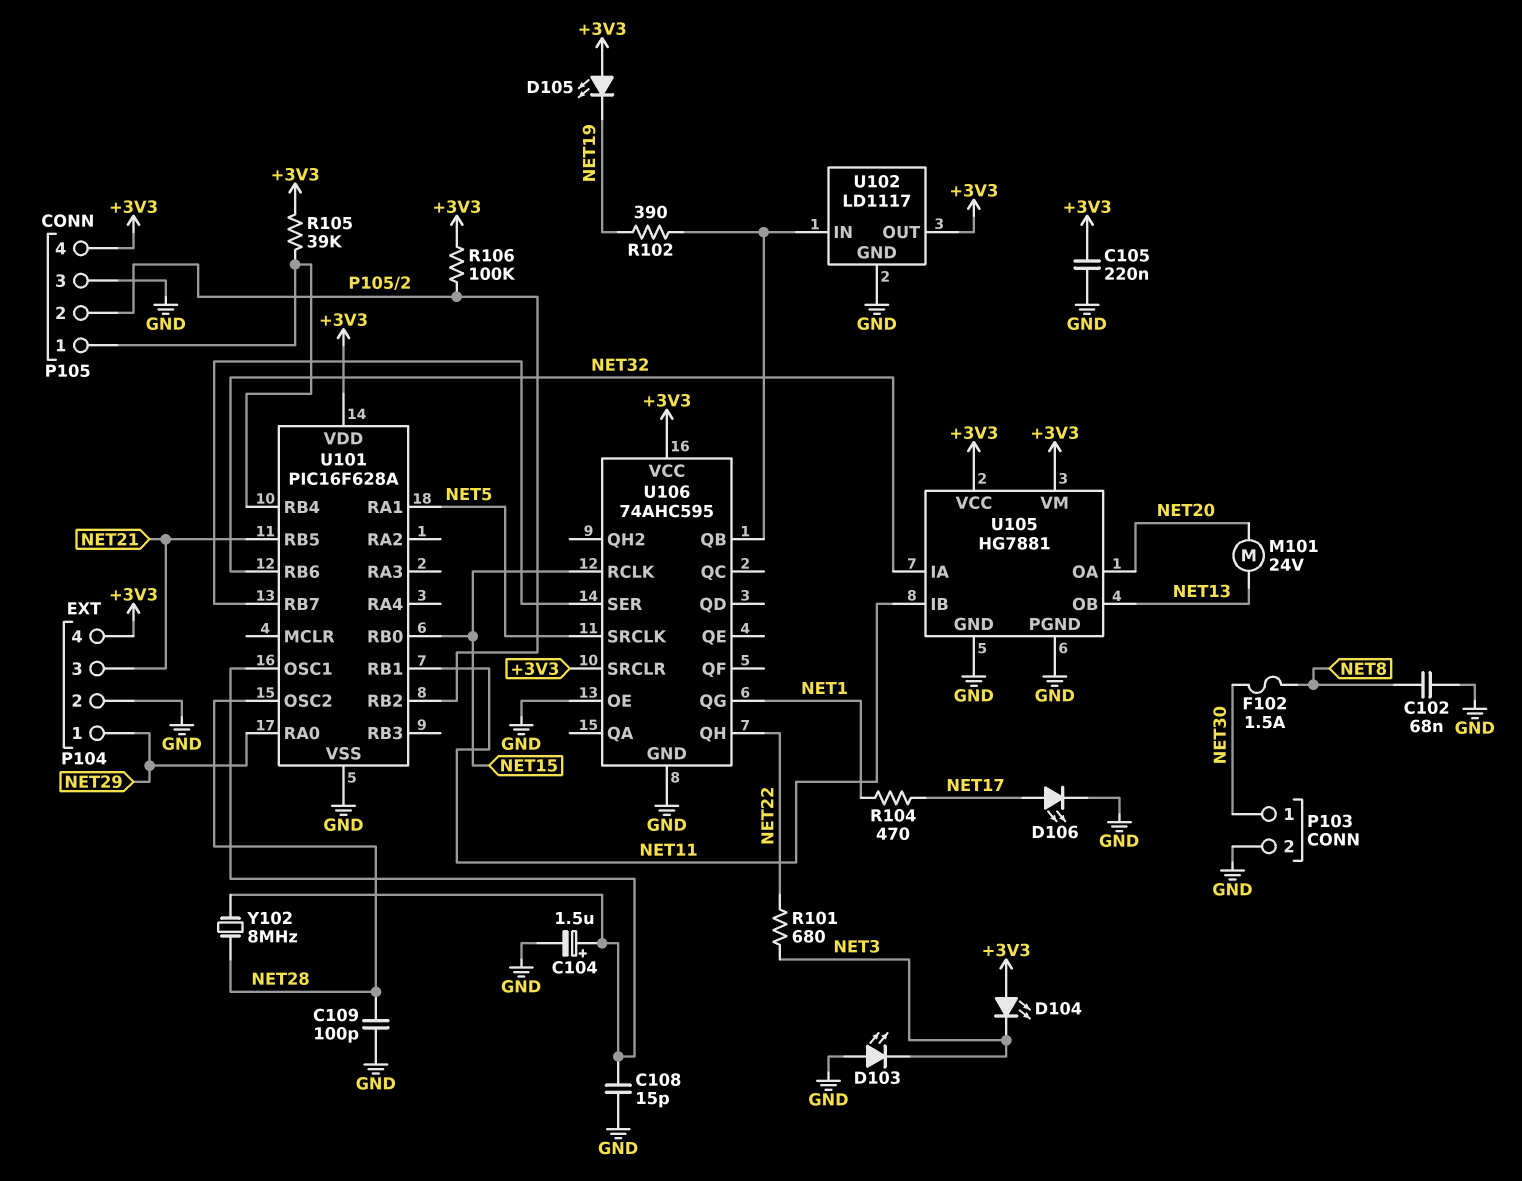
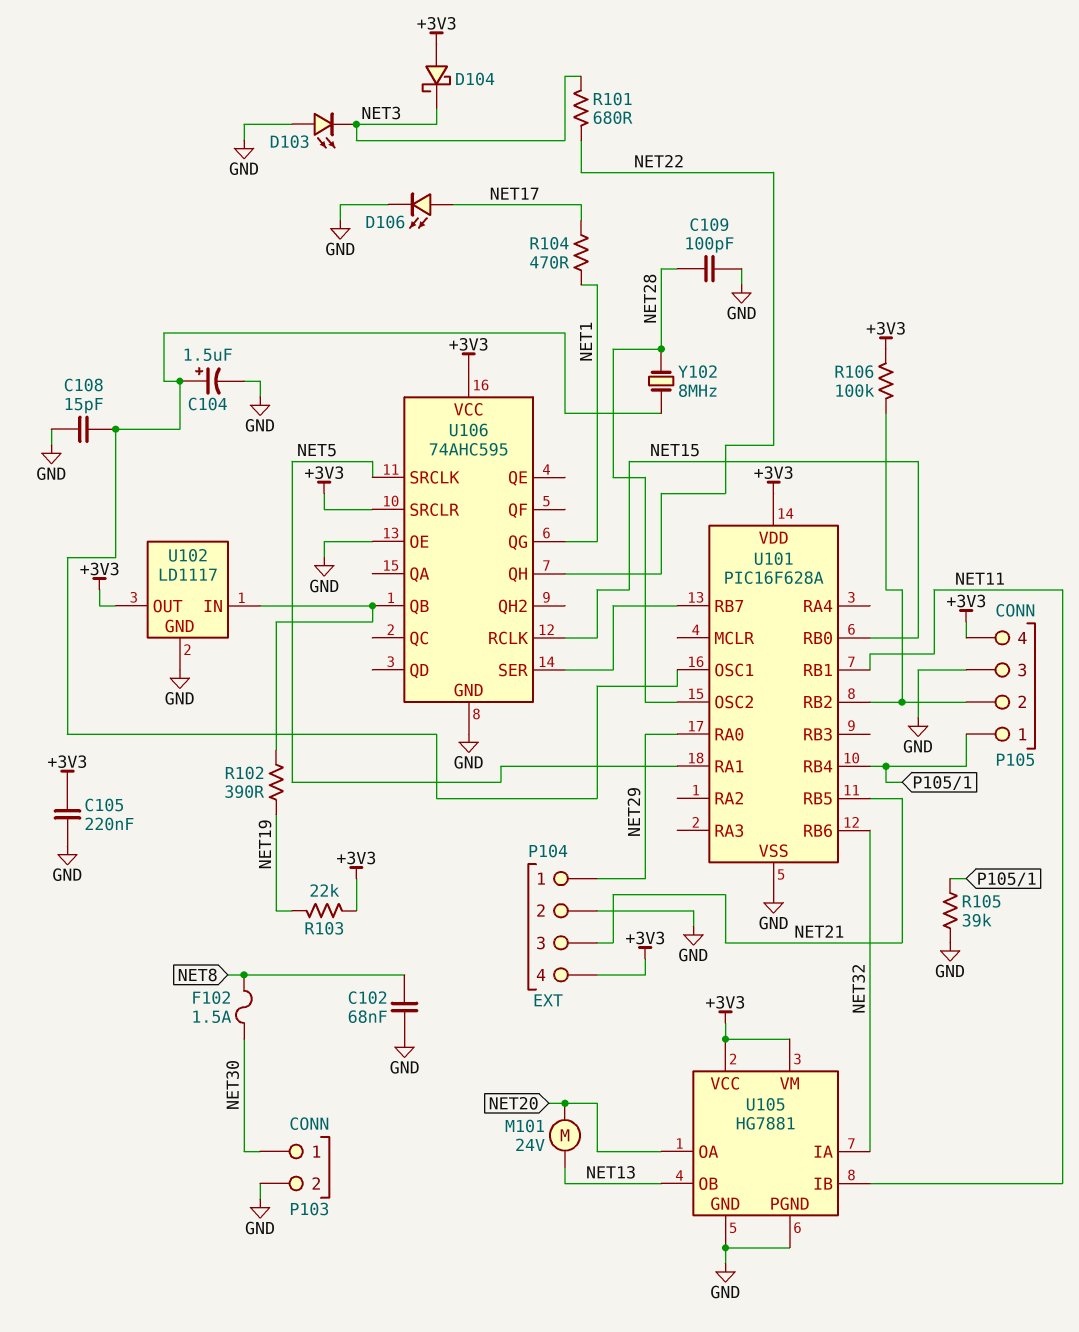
D104: LED (A +3V3, K NET3) -> schottky (A +3V3, K NET3)
D105: LED (A +3V3, K NET19) -> none
R103: none -> 22k (+3V3, NET19)
R105: 39k (+3V3, P105/1) -> 39k (GND, P105/1)

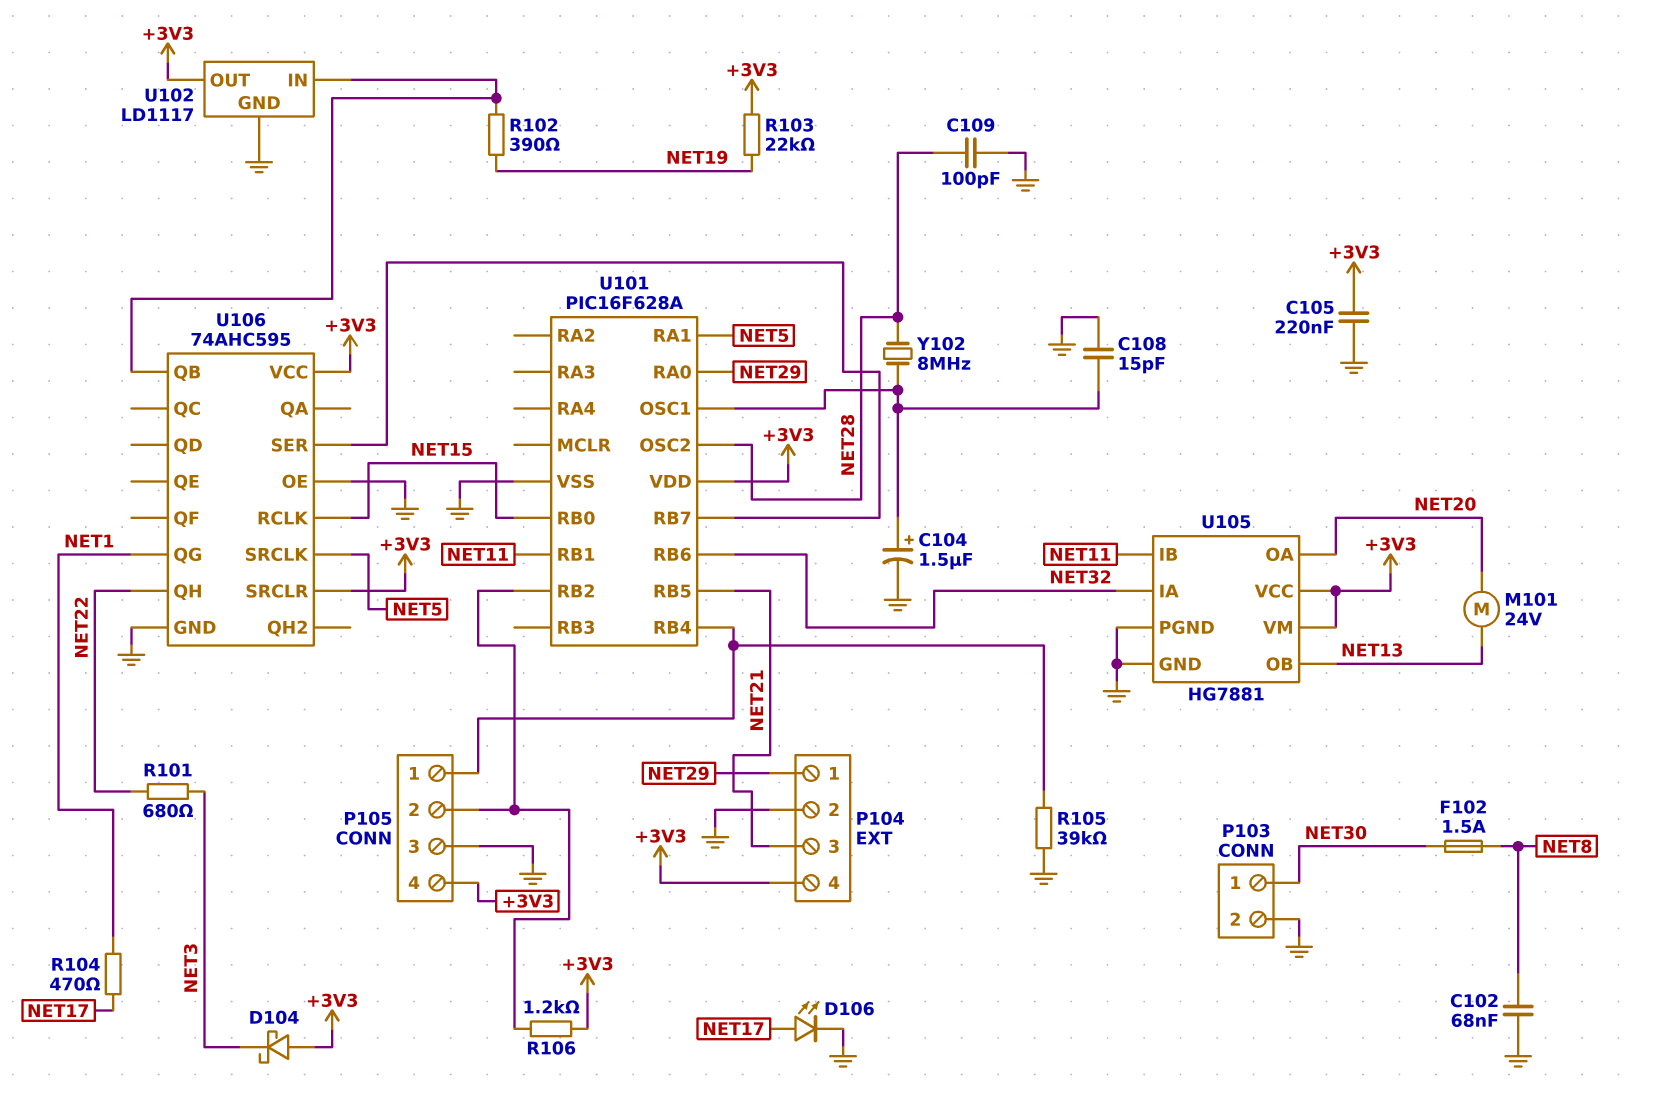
D103: LED (A GND, K NET3) -> none
R106: 100k (+3V3, P105/2) -> 1.2k (+3V3, P105/2)

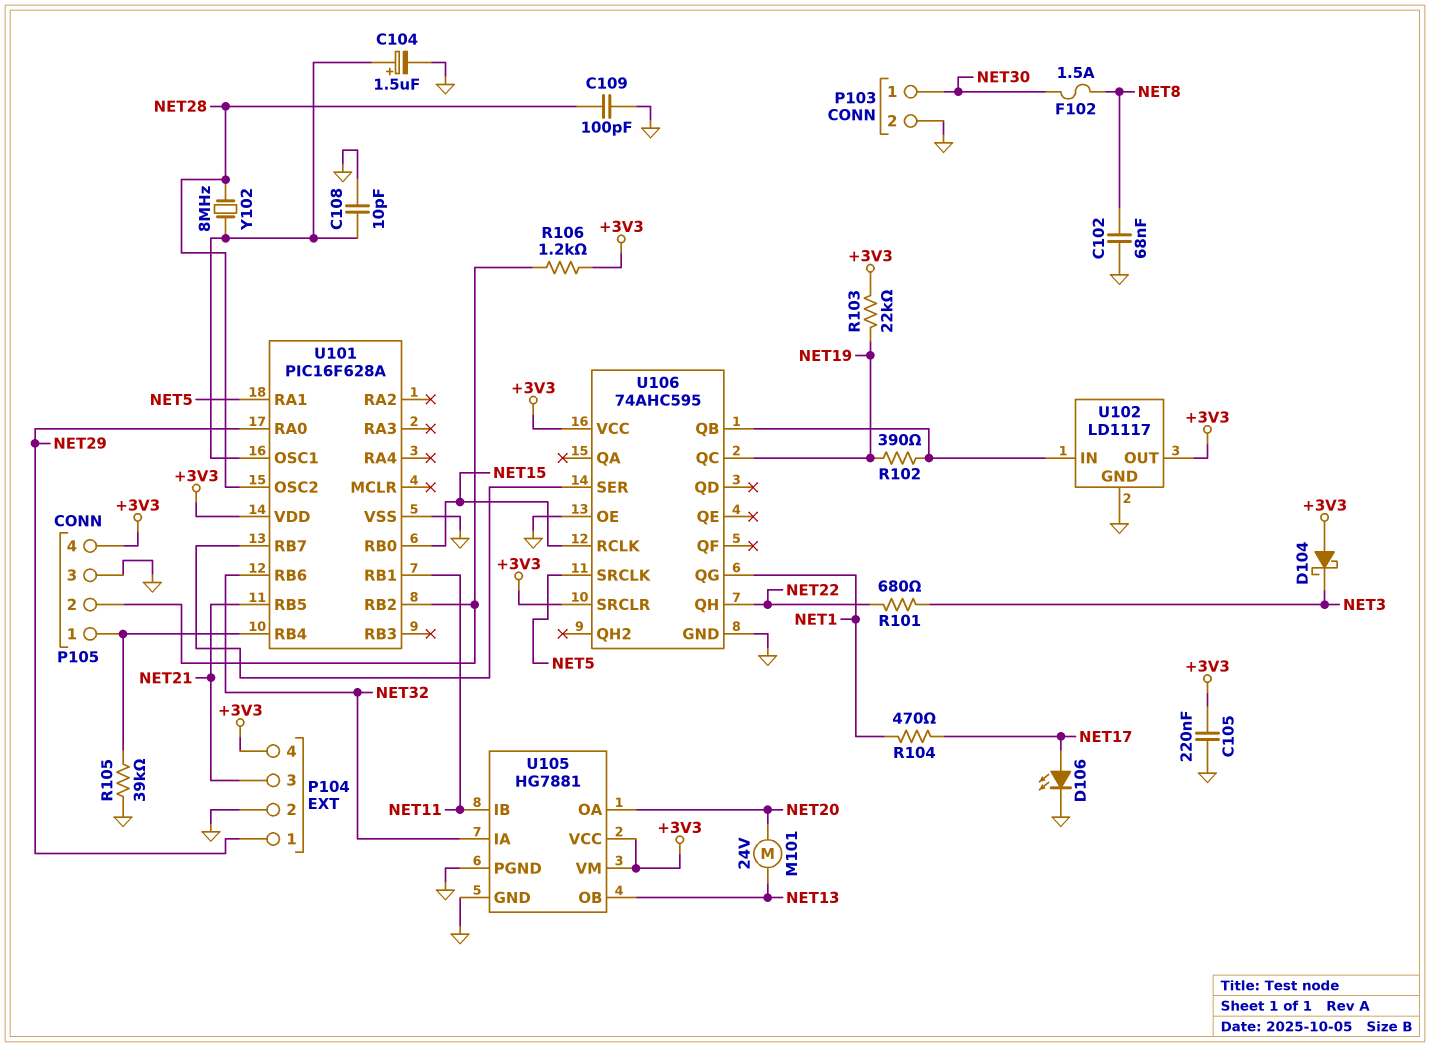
C108: 15pF (GND, U101/OSC1) -> 10pF (GND, U101/OSC1)
U106 pin QC: none -> NET19

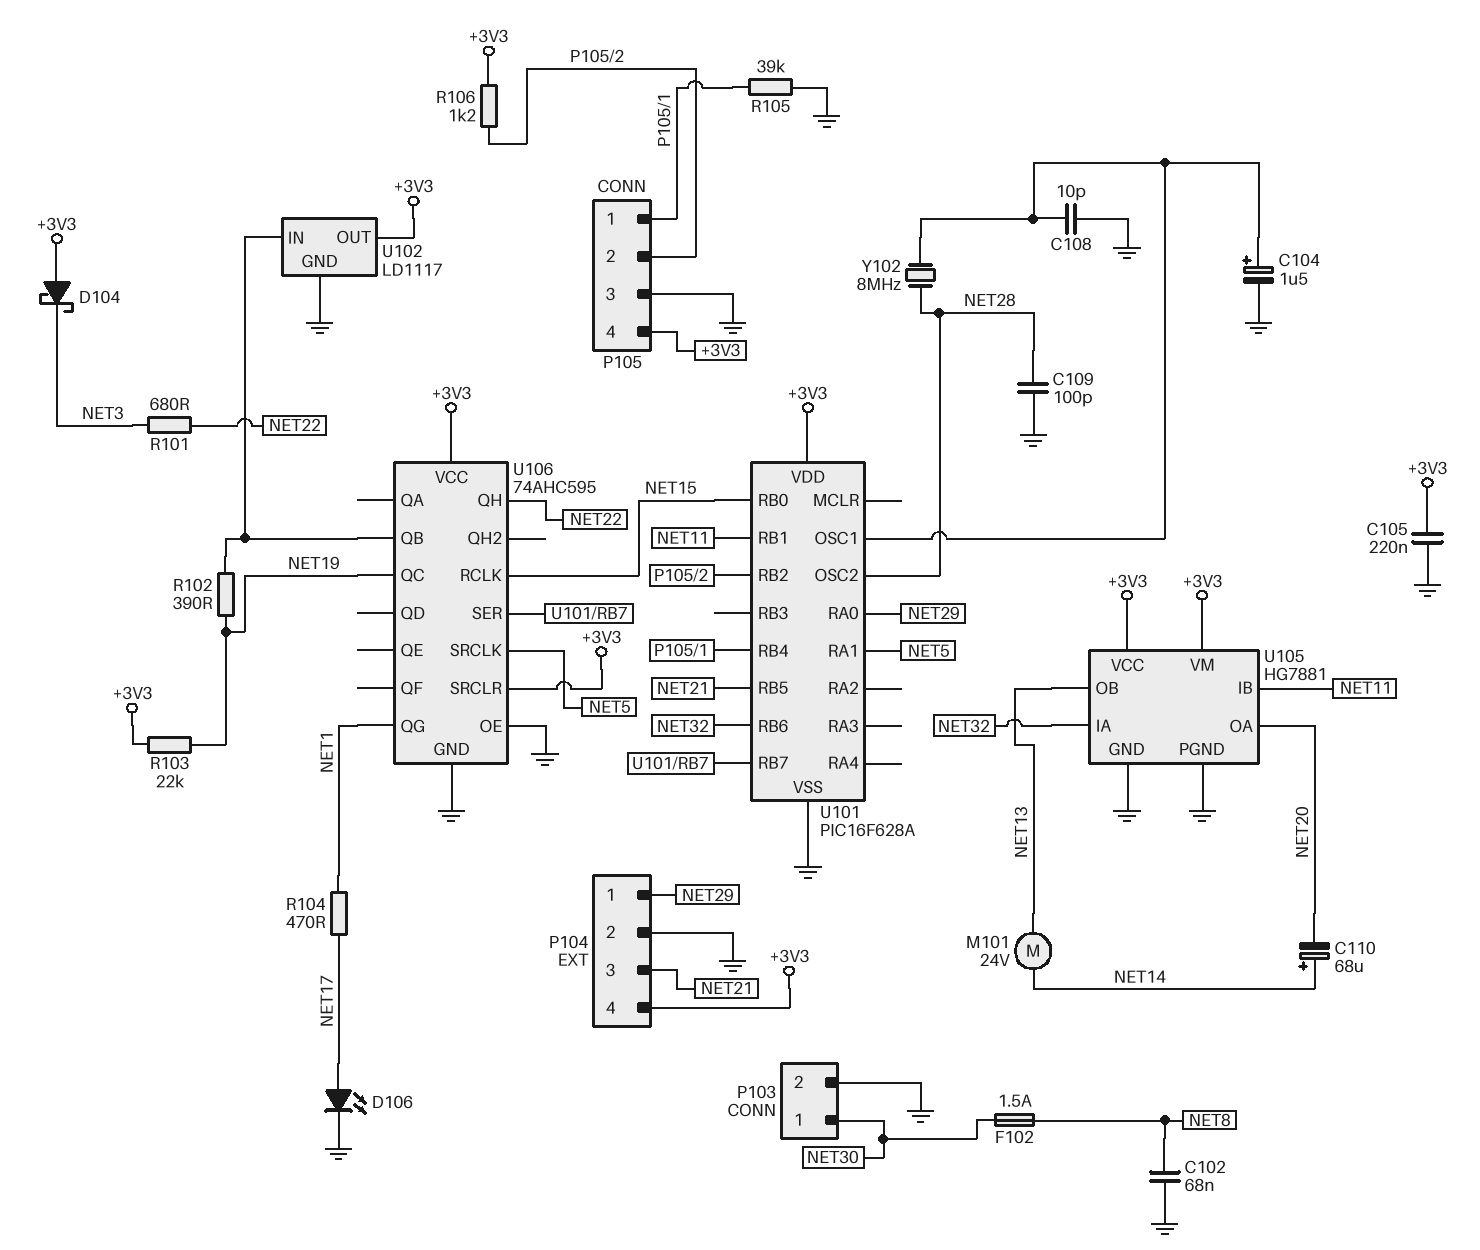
C110: none -> 68uF (plus NET14, minus NET20)
M101: motor 24V (NET13, NET20) -> motor 24V (NET13, NET14)

